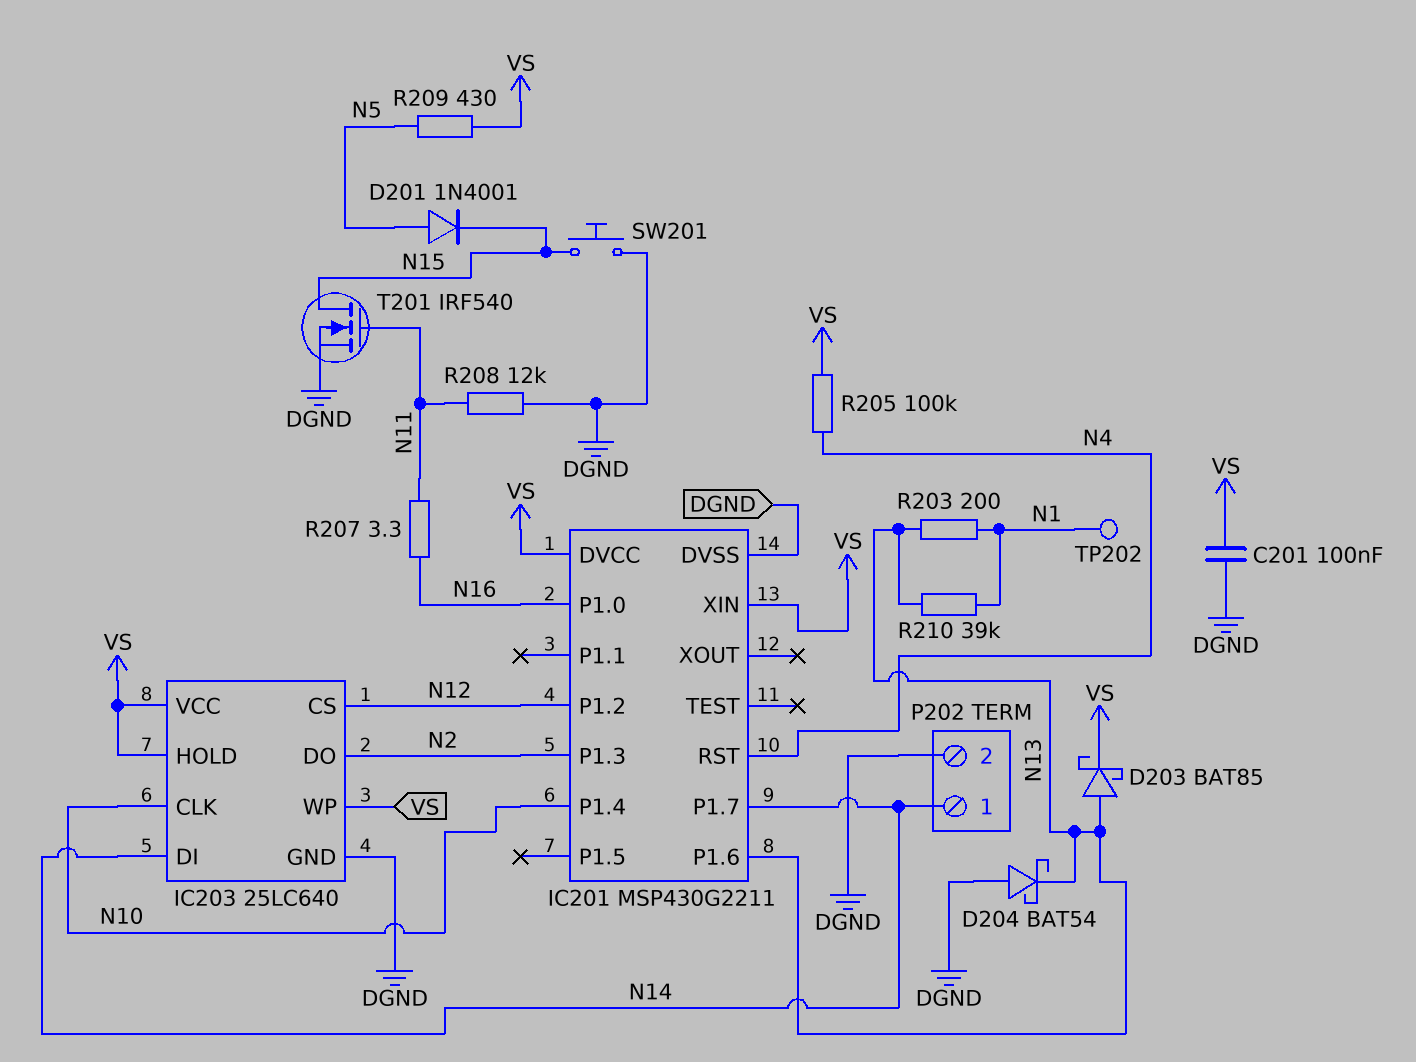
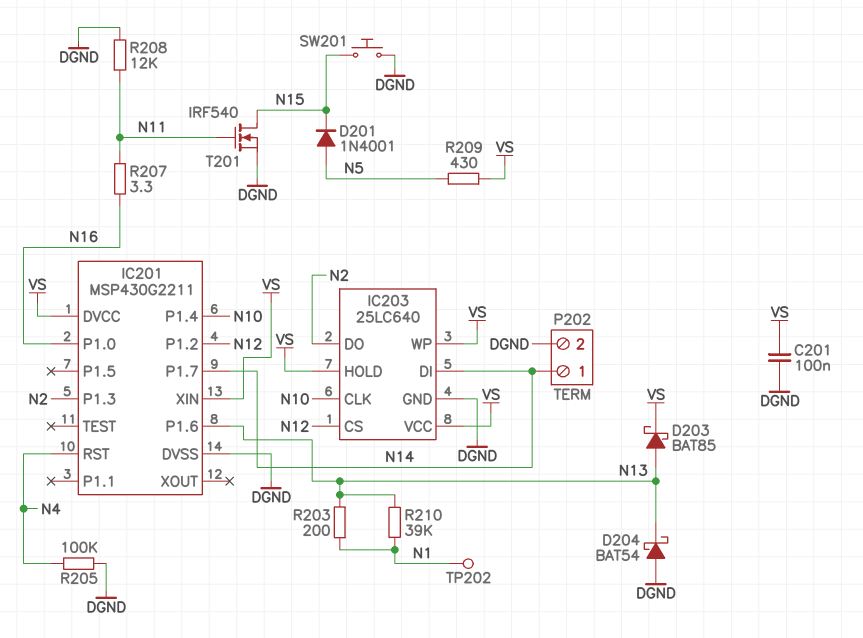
R205: 100k (N4, VS) -> 100k (DGND, N4)

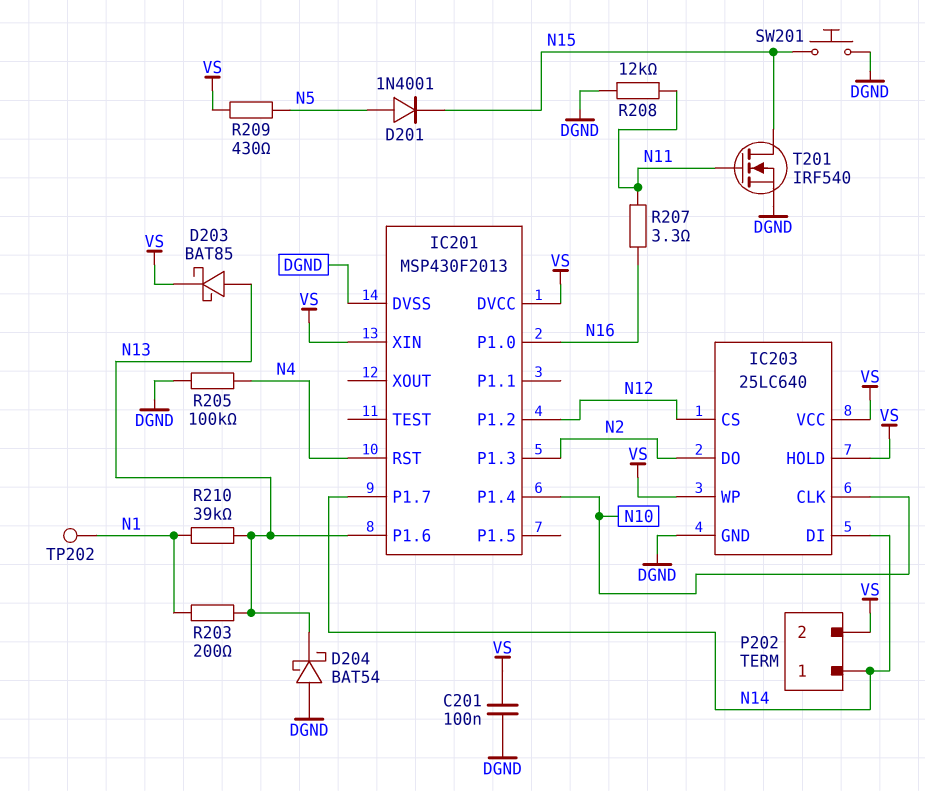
IC201: MSP430G2211 -> MSP430F2013
P202 pin 2: DGND -> VS

